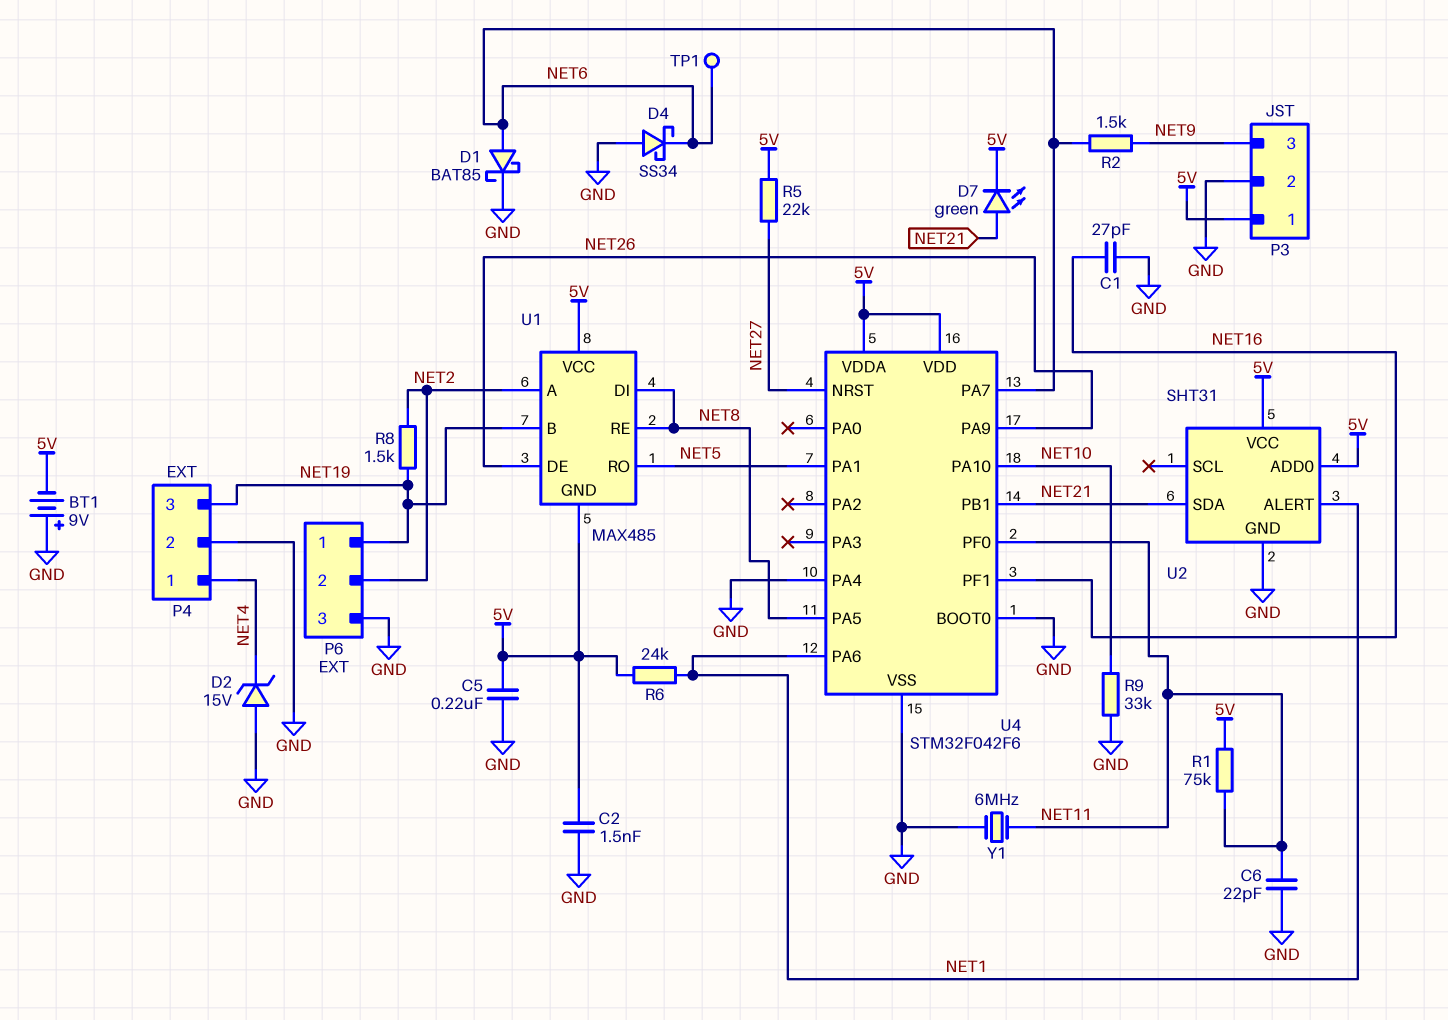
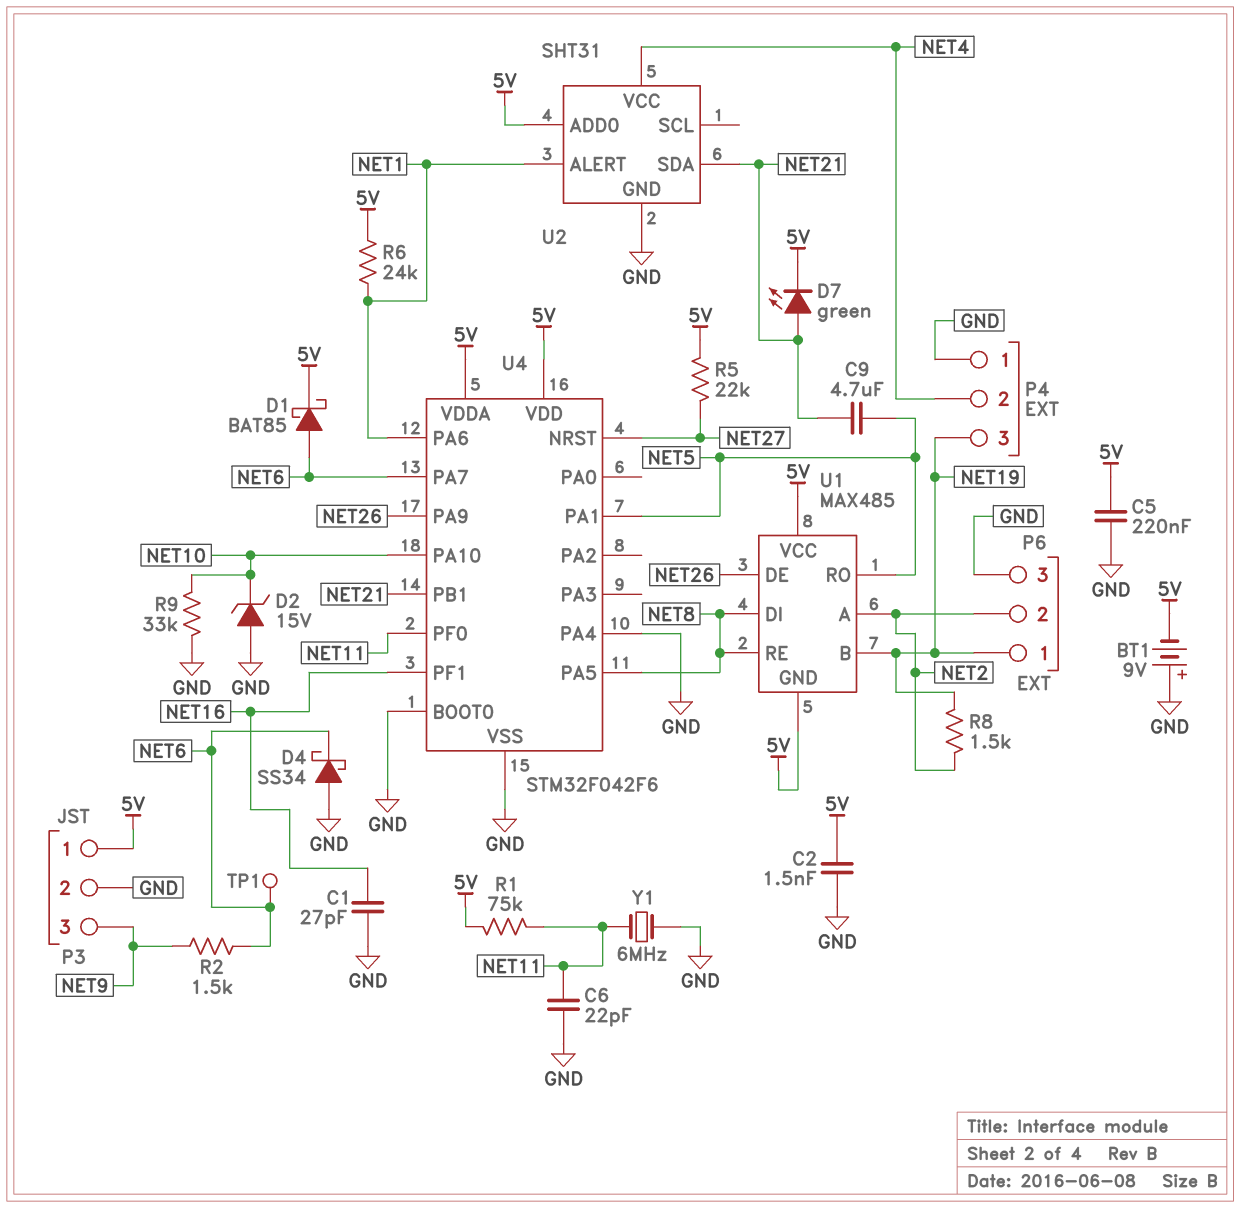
C9: none -> 4.7uF (NET5, NET21)
D1: schottky BAT85 (A NET6, K GND) -> schottky BAT85 (A NET6, K 5V)
D2: zener 15V (A GND, K NET4) -> zener 15V (A GND, K NET10)
P4 pin 1: NET4 -> GND
P4 pin 2: GND -> NET4
U2 pin VCC: 5V -> NET4

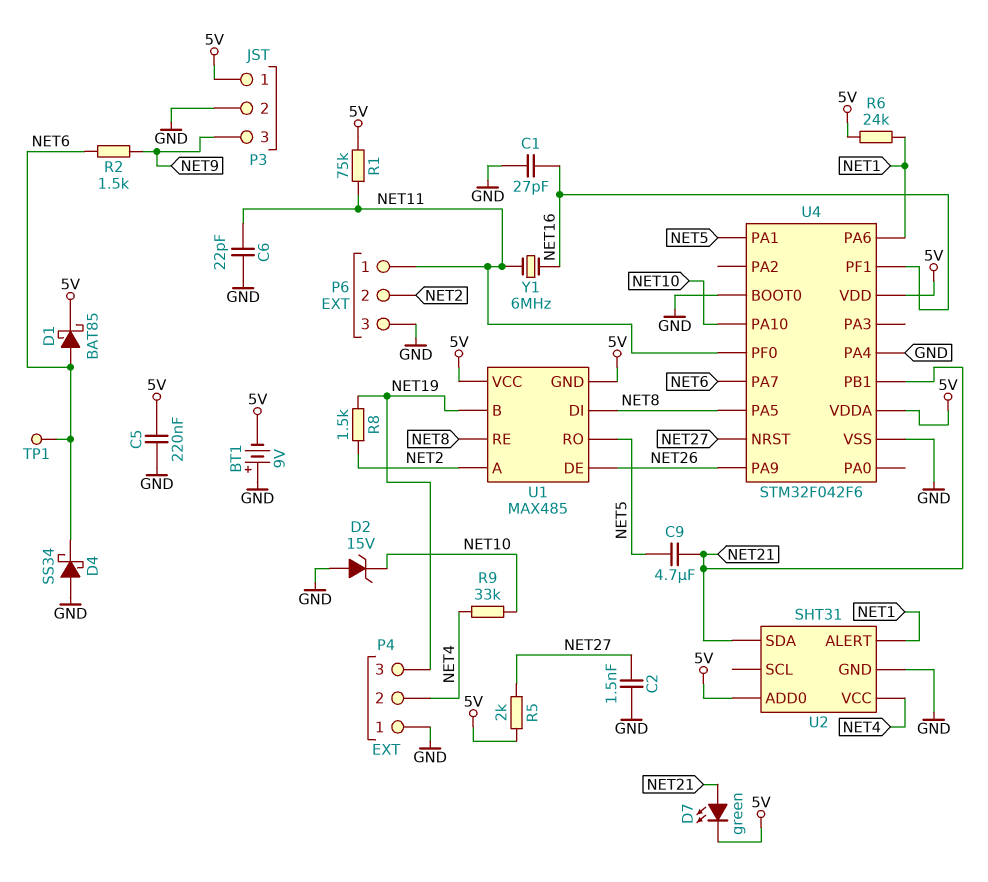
C2: 1.5nF (5V, GND) -> 1.5nF (GND, NET27)
P6 pin 1: NET19 -> NET11
R5: 22k (5V, NET27) -> 2k (5V, NET27)
R9: 33k (GND, NET10) -> 33k (NET4, NET10)
Y1: 6MHz (GND, NET11) -> 6MHz (NET11, NET16)

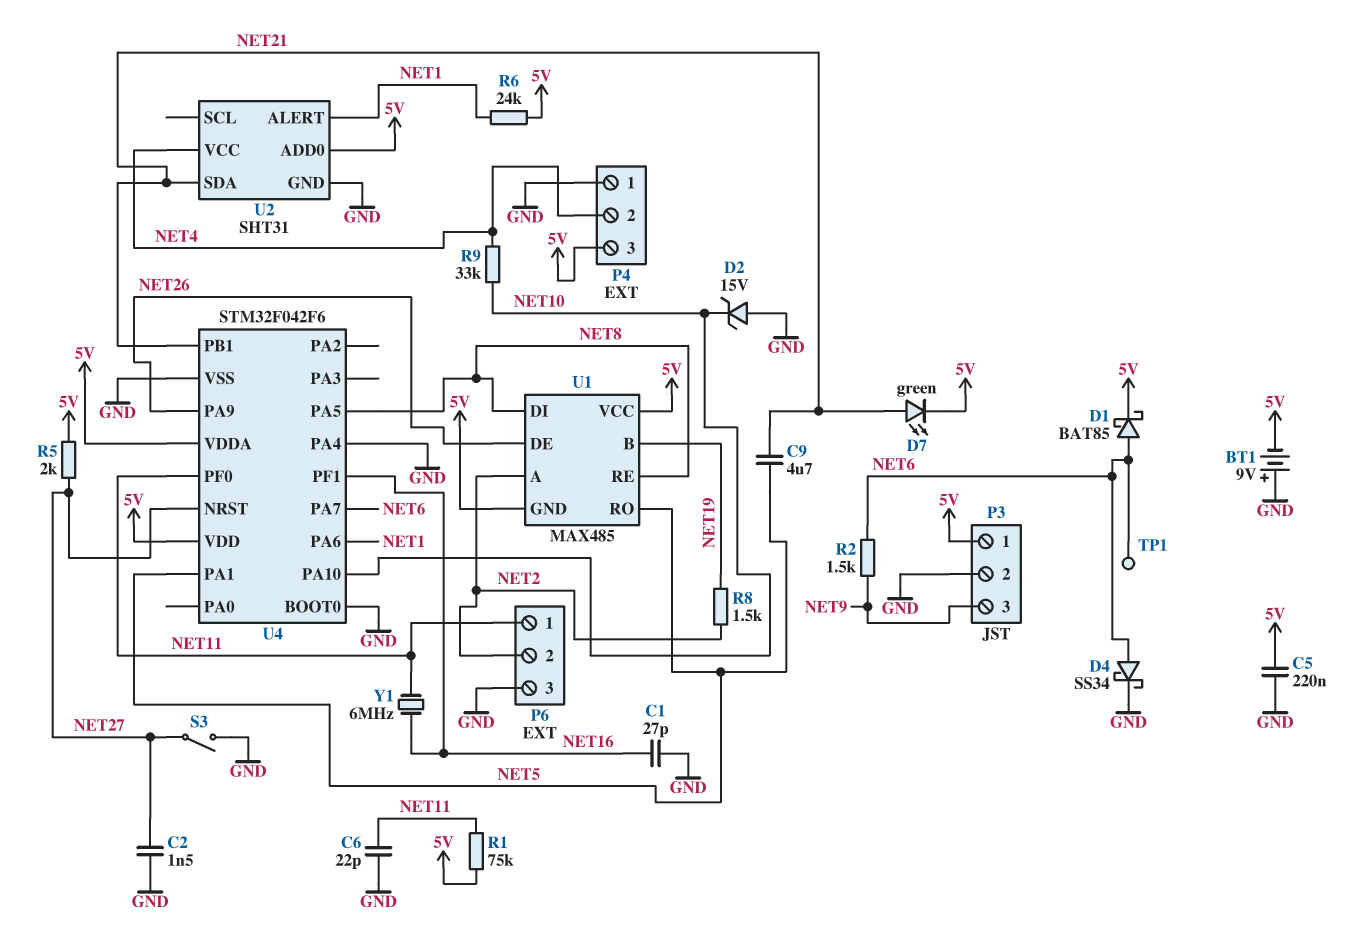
D4: schottky SS34 (A GND, K NET6) -> schottky SS34 (A NET6, K GND)
P4 pin 3: NET19 -> 5V
S3: none -> switch (GND, NET27)

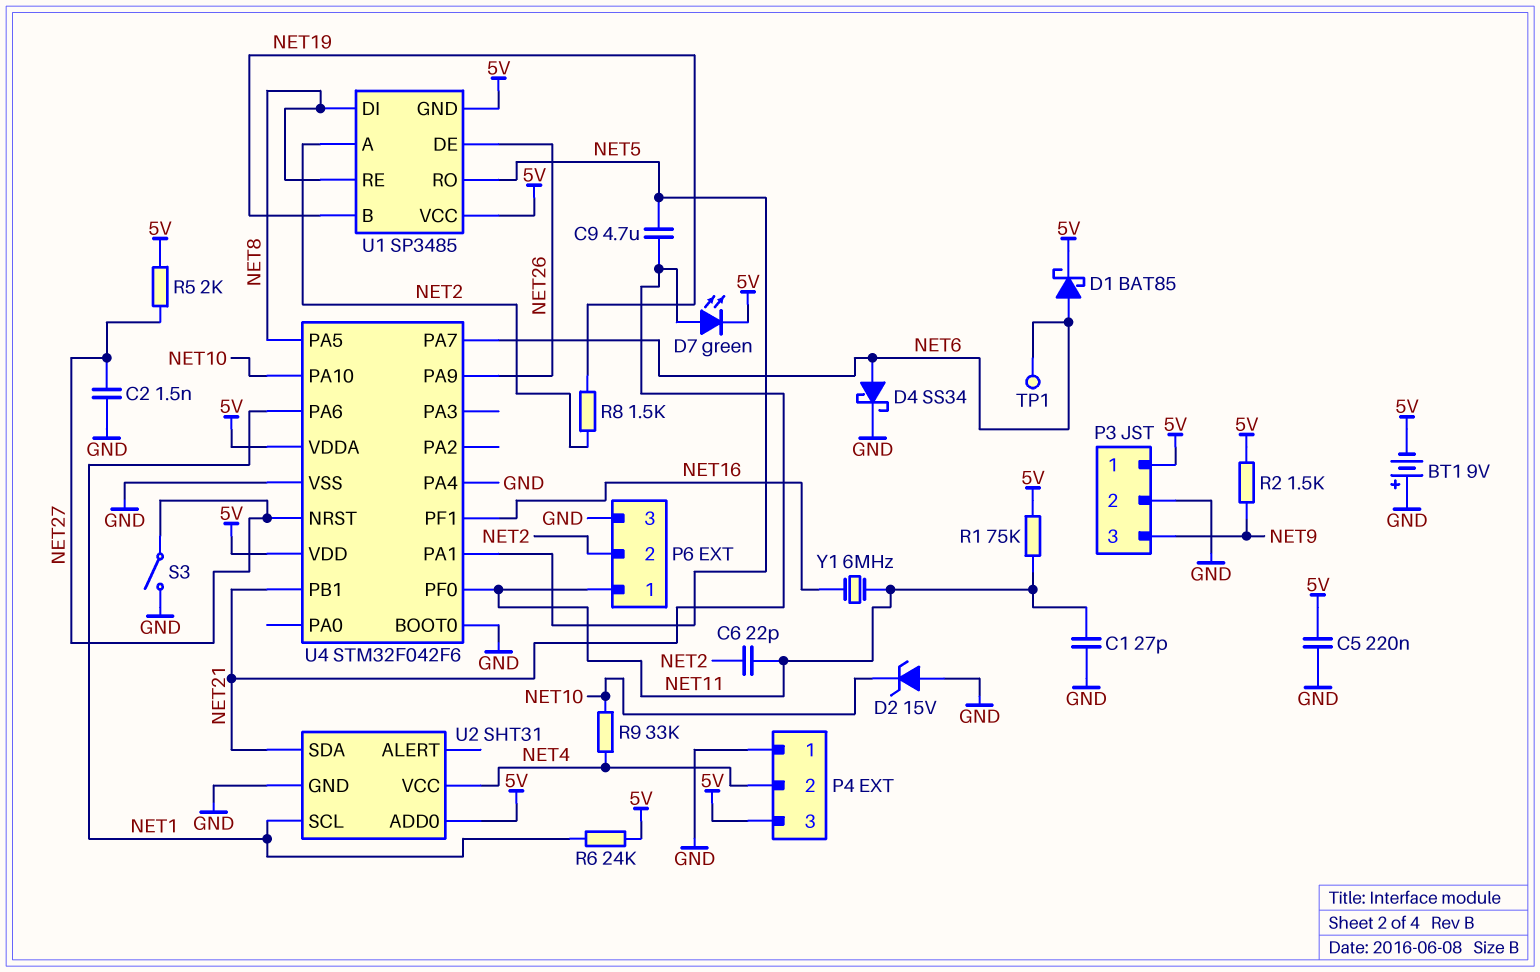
C1: 27pF (GND, NET16) -> 27pF (GND, NET11)
C6: 22pF (GND, NET11) -> 22pF (NET2, NET11)
R2: 1.5k (NET6, NET9) -> 1.5k (5V, NET9)
U1: MAX485 -> SP3485
U2 pin ALERT: NET1 -> none
U2 pin SCL: none -> NET1

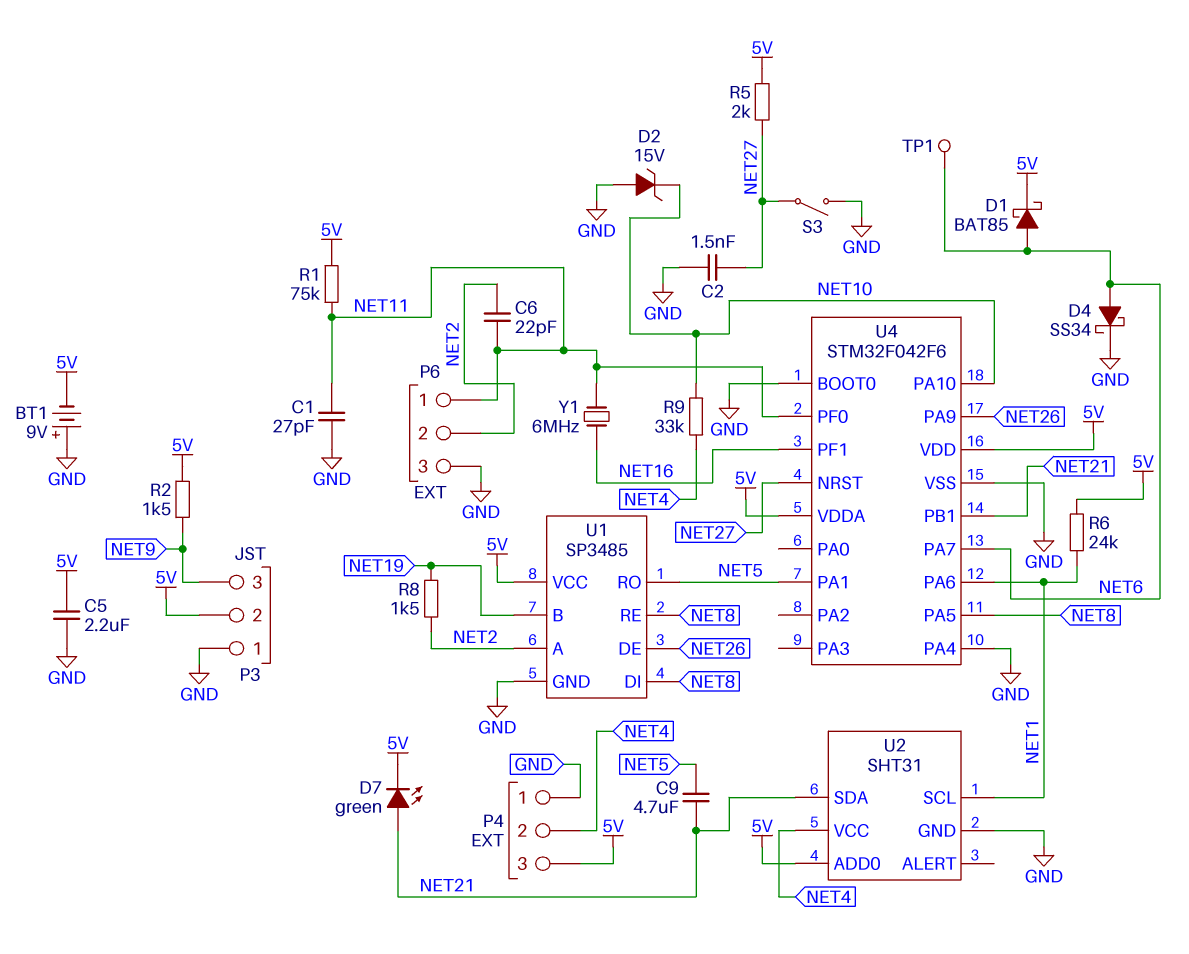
C5: 220nF (5V, GND) -> 2.2uF (5V, GND)
P3 pin 1: 5V -> GND
P3 pin 2: GND -> 5V
U1 pin GND: 5V -> GND

